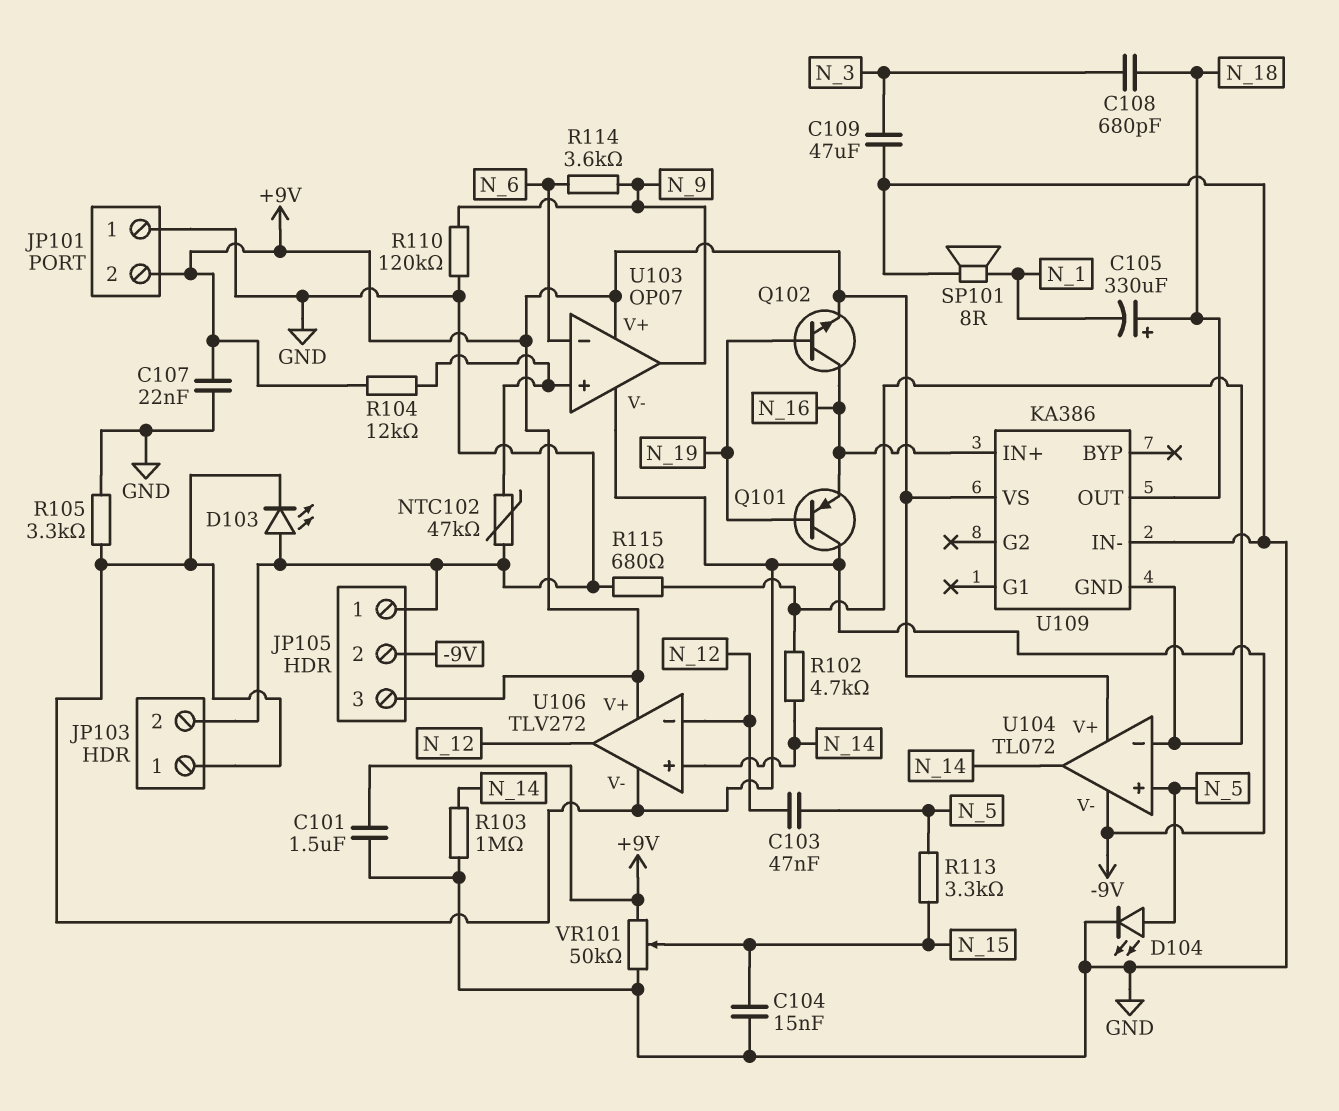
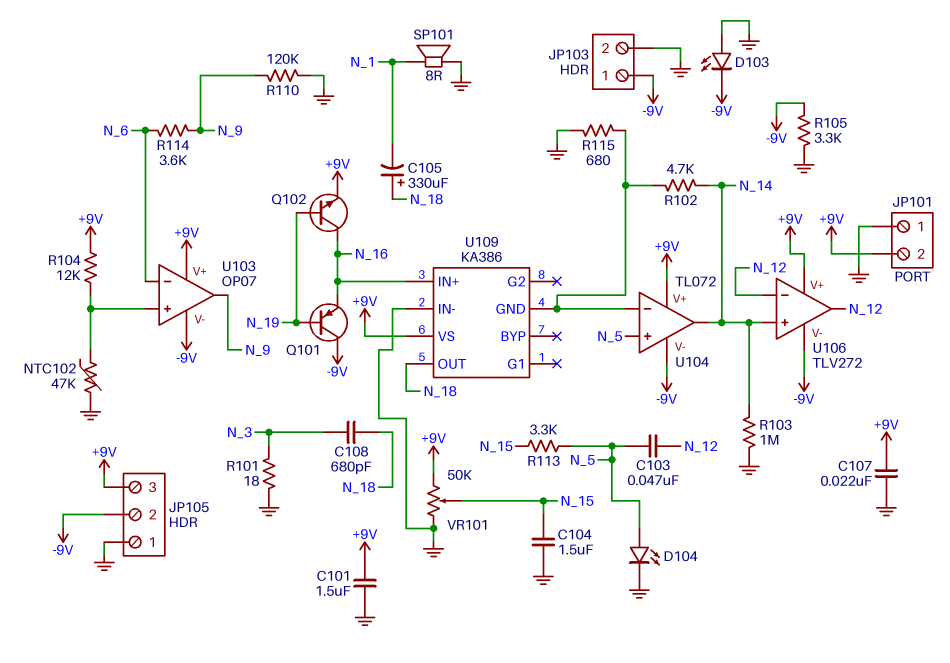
C104: 15nF (GND, N_15) -> 1.5uF (GND, N_15)
C109: 47uF (GND, N_3) -> none
R101: none -> 18 (GND, N_3)

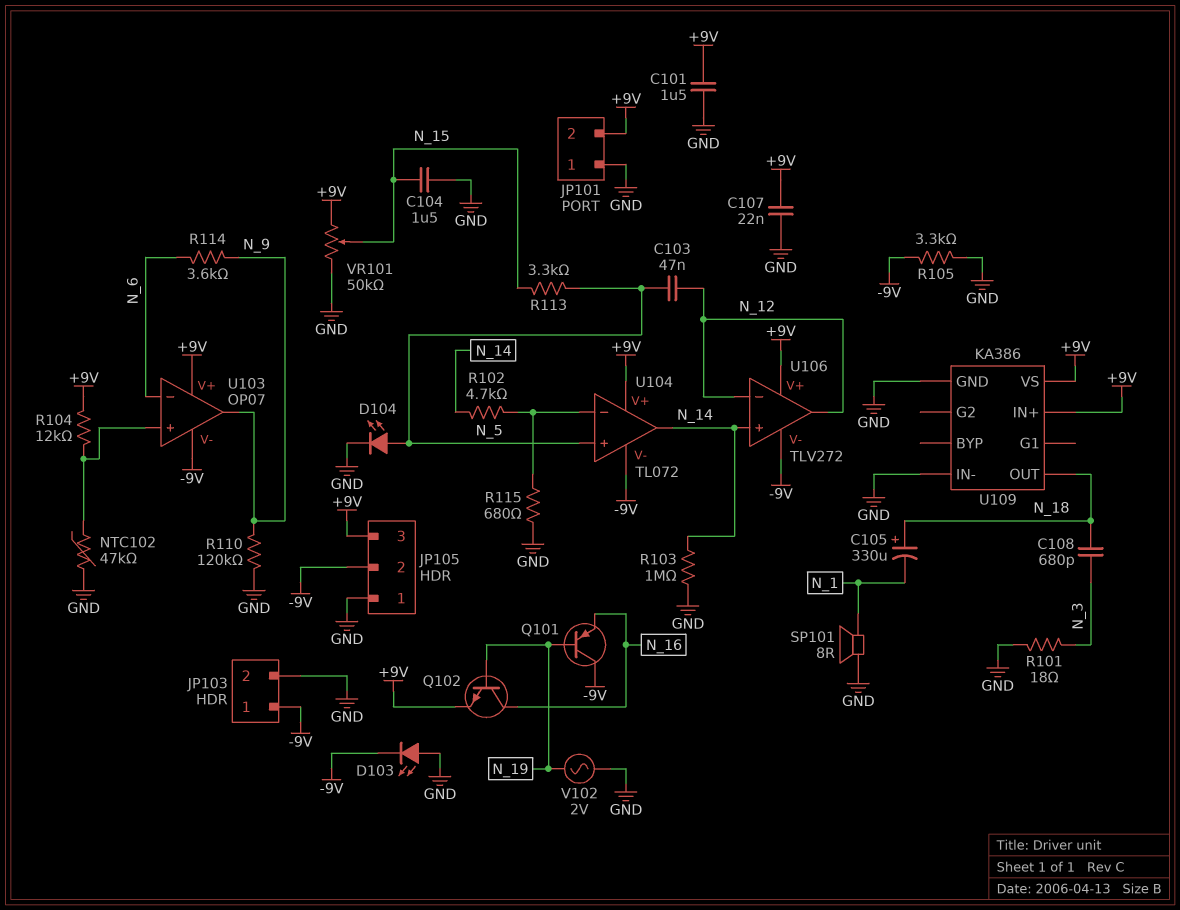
U109 pin GND: U104/in- -> GND
U109 pin IN+: N_16 -> +9V
V102: none -> AC 2V (GND, N_19)

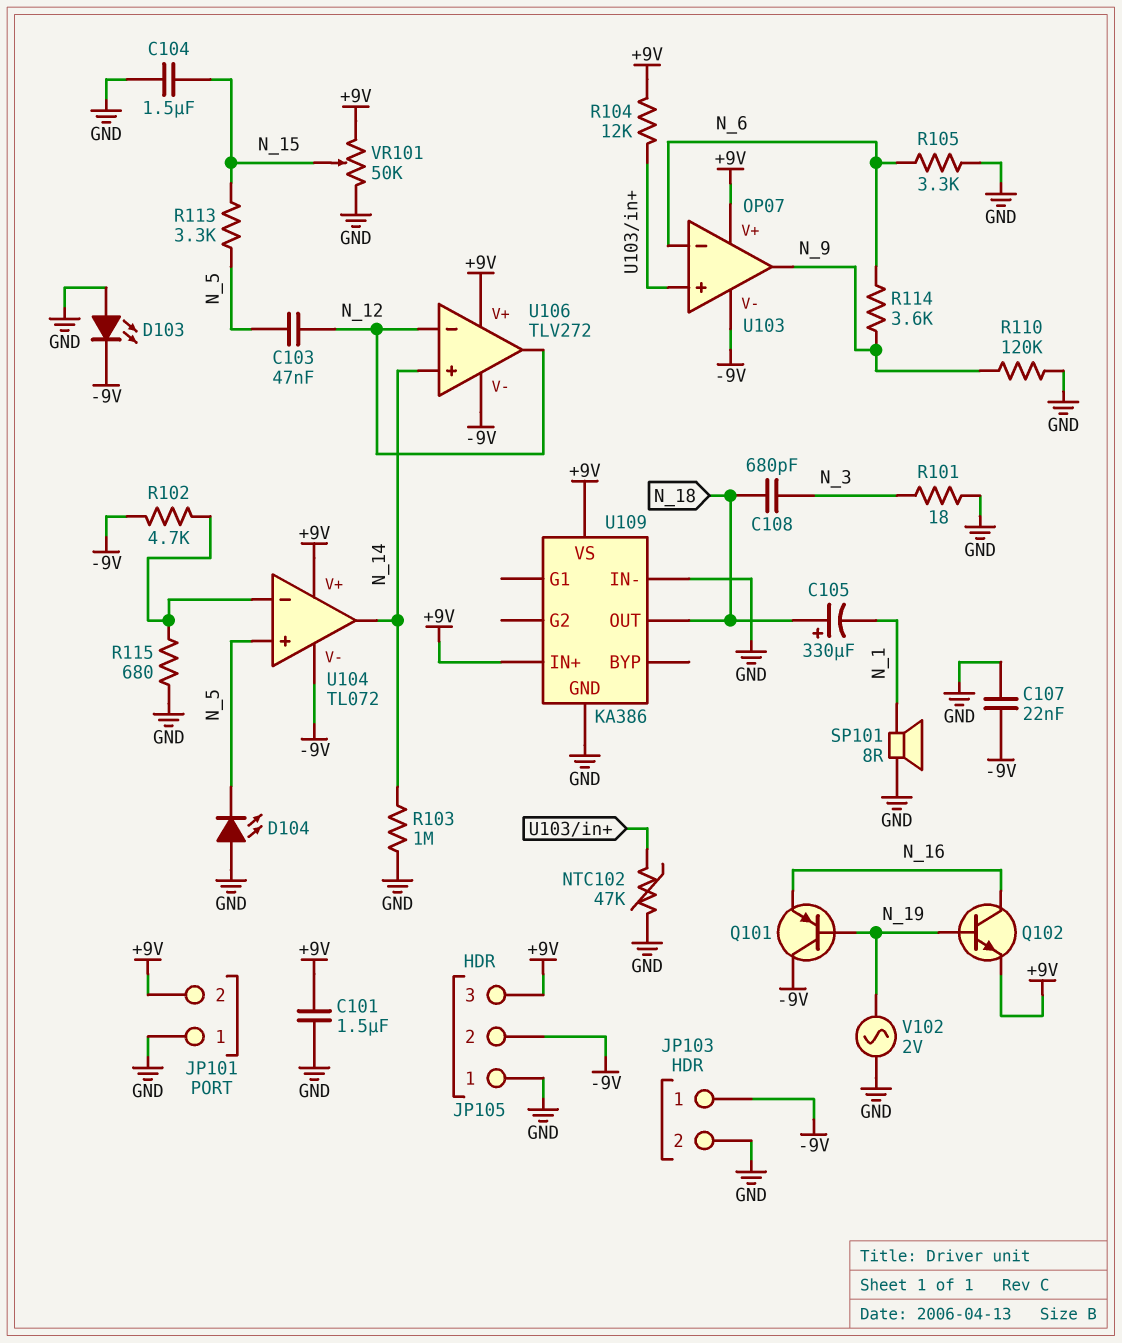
C107: 22nF (+9V, GND) -> 22nF (-9V, GND)
D104: LED (A N_5, K GND) -> LED (A GND, K N_5)
R102: 4.7k (N_14, U104/in-) -> 4.7k (-9V, U104/in-)
R105: 3.3k (-9V, GND) -> 3.3k (GND, N_6)

